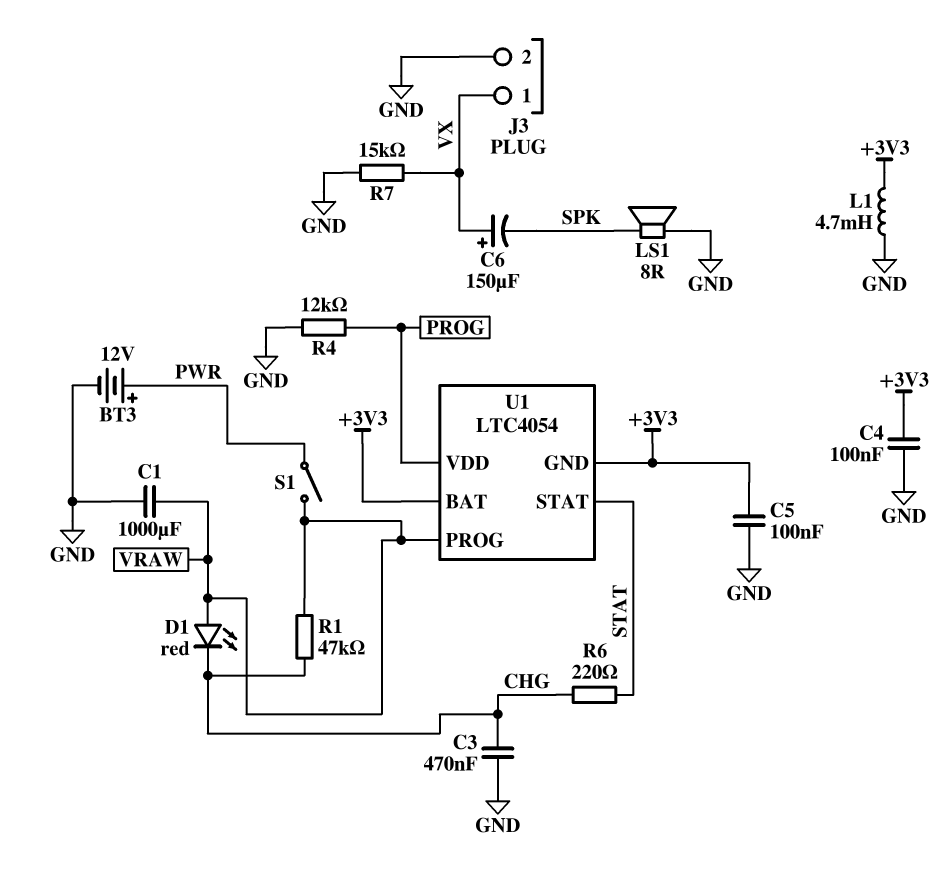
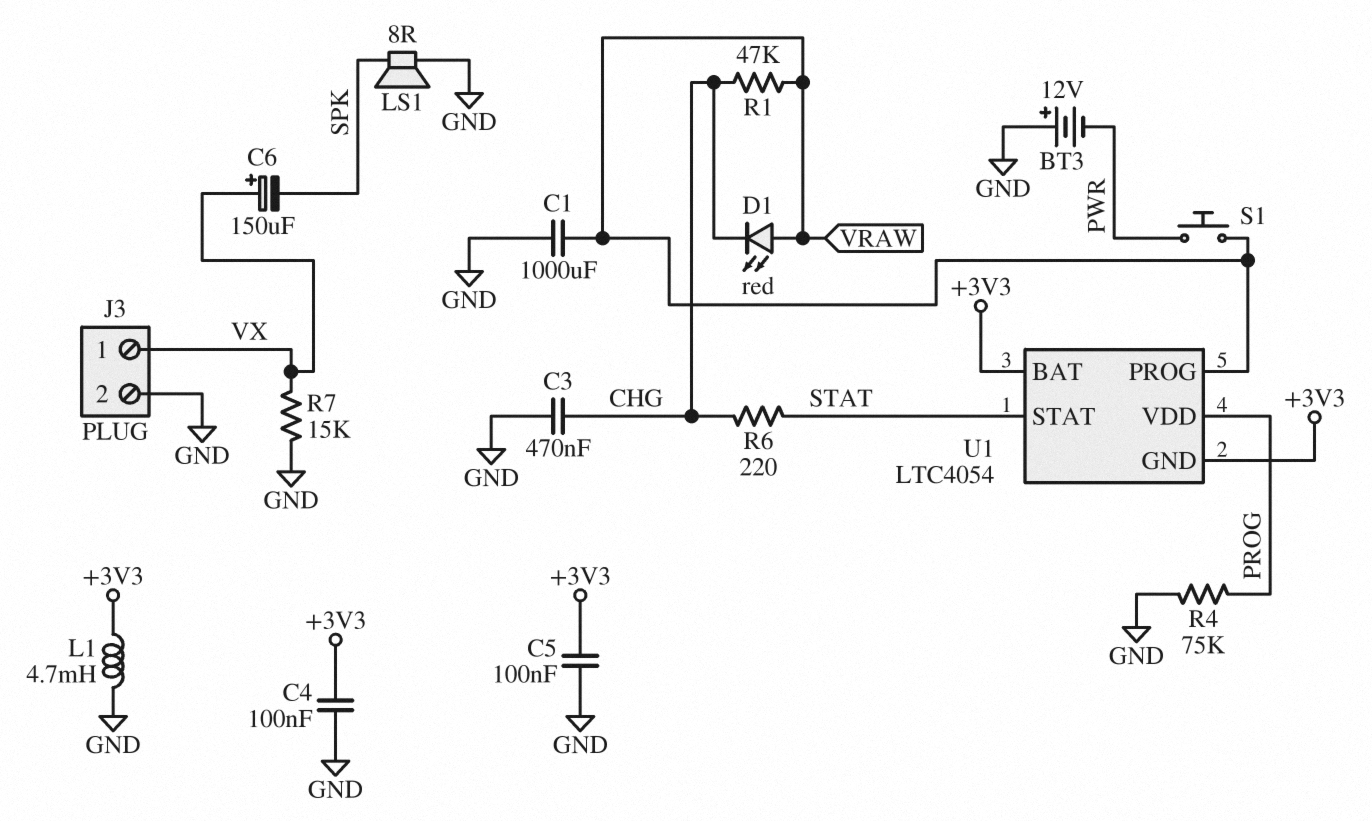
BT3: 12V (plus PWR, minus GND) -> 12V (plus GND, minus PWR)
R4: 12k (GND, PROG) -> 75k (GND, PROG)
S1: switch (PWR, VRAW) -> button (PWR, VRAW)

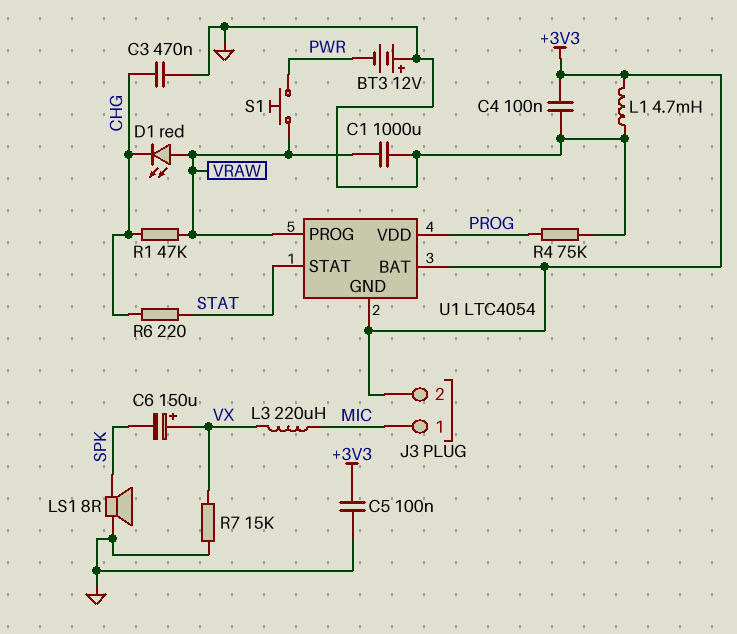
J3 pin 1: VX -> MIC
J3 pin 2: GND -> +3V3
L3: none -> 220uH (MIC, VX)

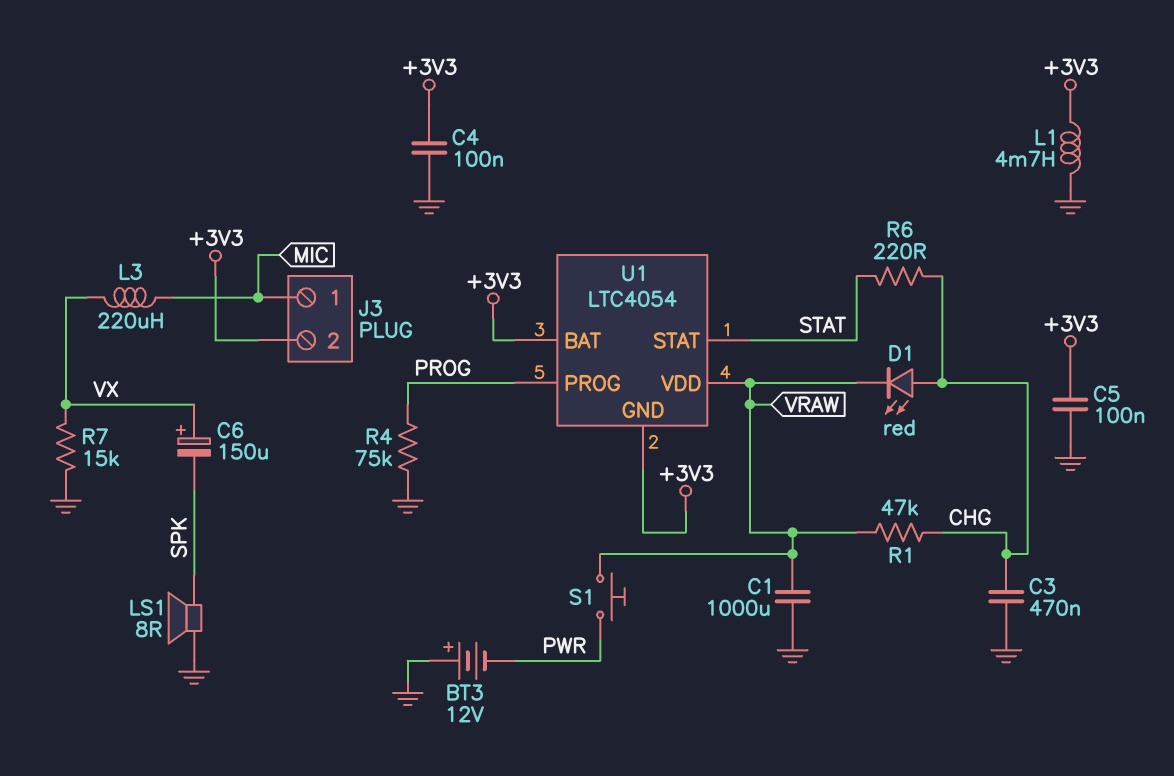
D1: LED red (A VRAW, K CHG) -> LED red (A CHG, K VRAW)
U1 pin PROG: VRAW -> PROG
U1 pin VDD: PROG -> VRAW

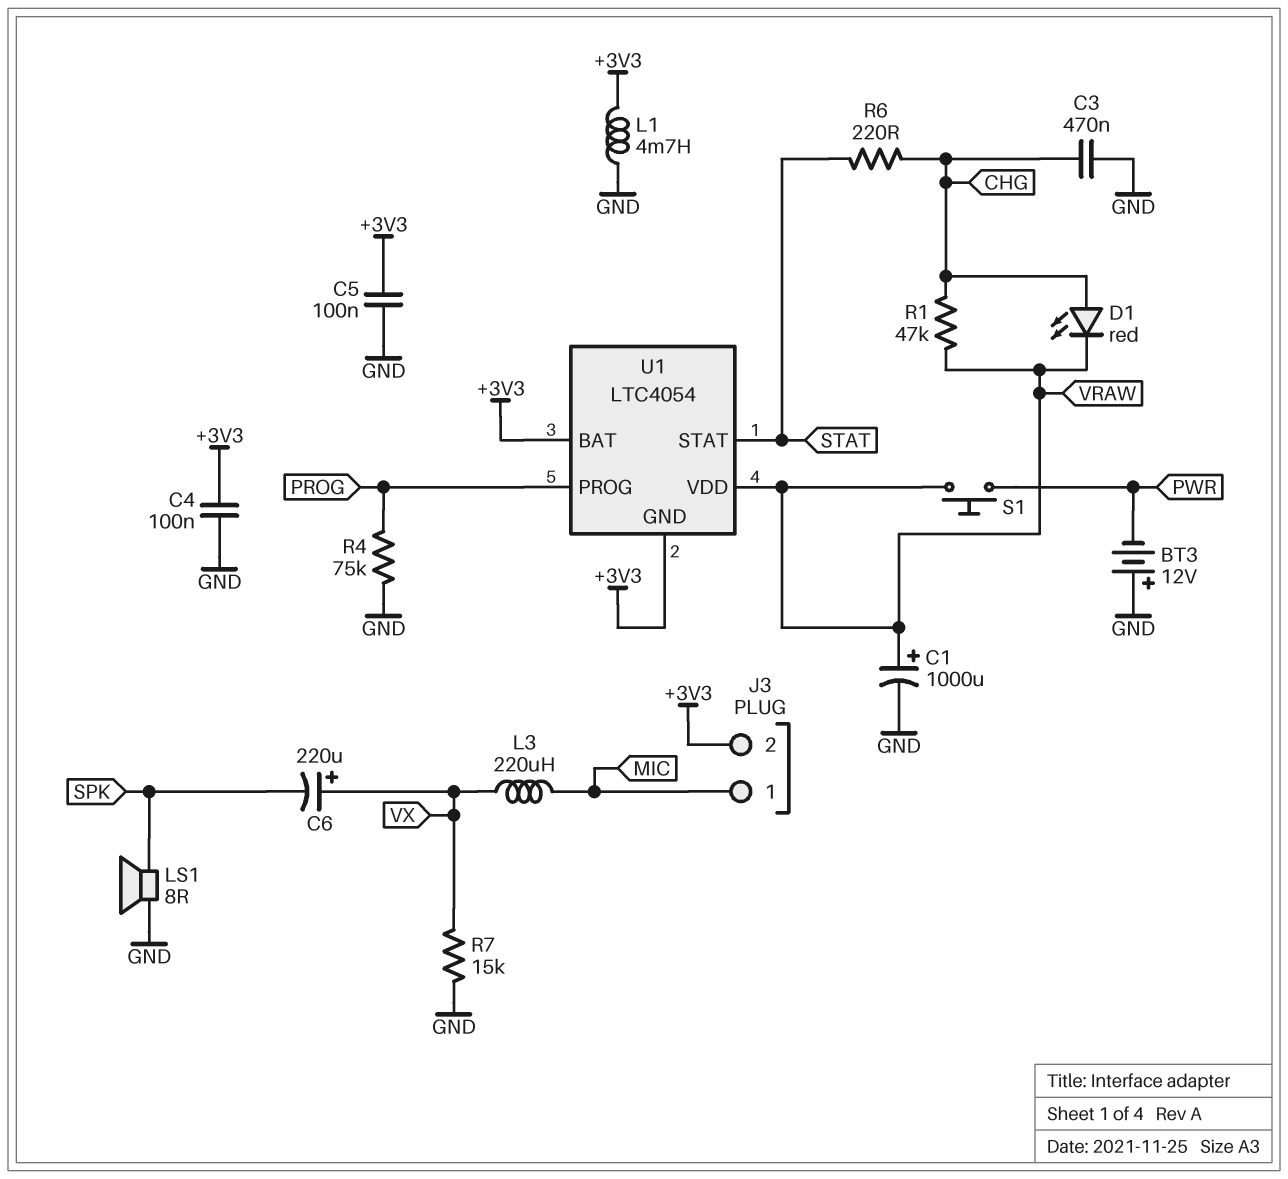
C1: 1000uF (GND, VRAW) -> 1000uF (plus VRAW, minus GND)
C6: 150uF (plus VX, minus SPK) -> 220uF (plus VX, minus SPK)

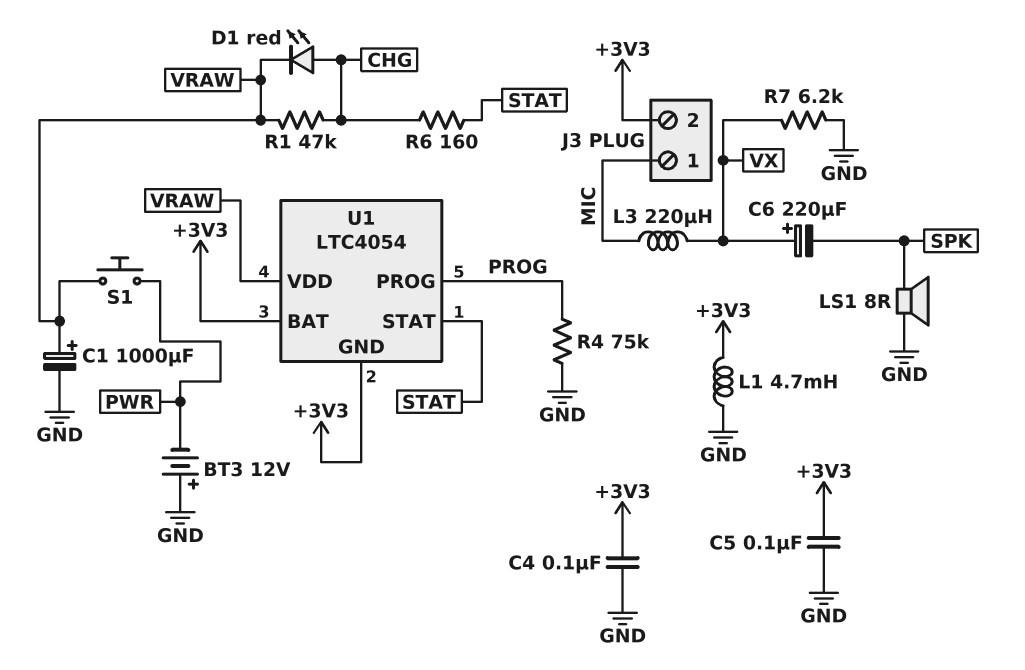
C3: 470nF (CHG, GND) -> none
R6: 220 (CHG, STAT) -> 160 (CHG, STAT)
R7: 15k (GND, VX) -> 6.2k (GND, VX)

